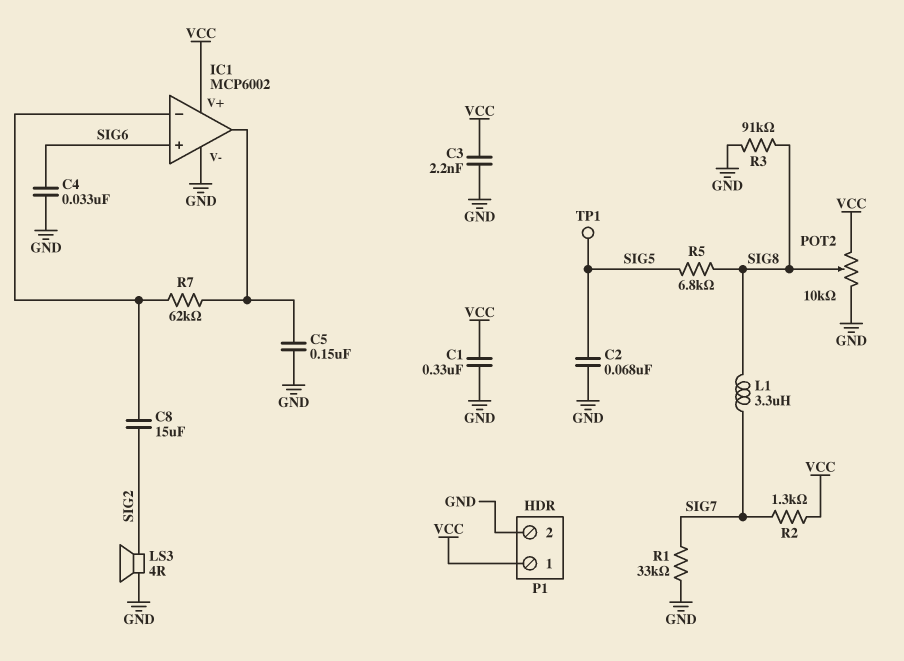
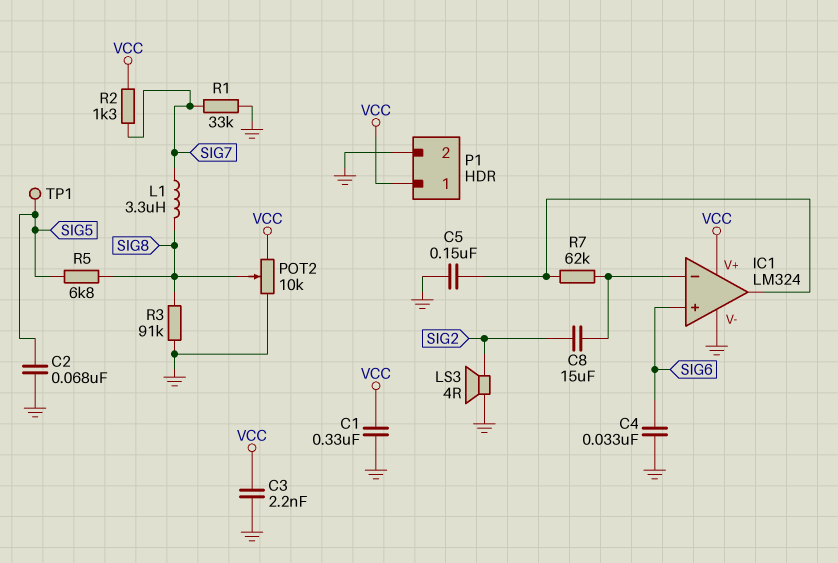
IC1: MCP6002 -> LM324

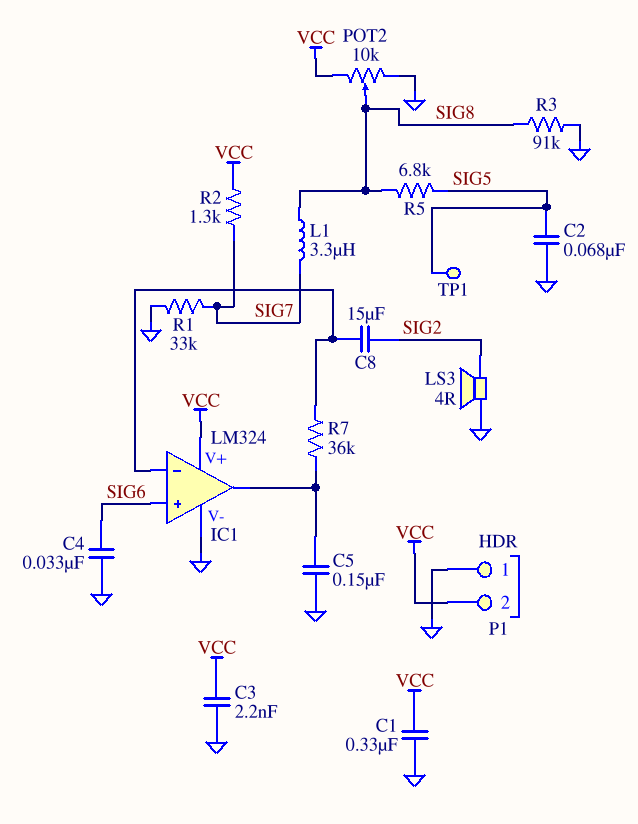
P1 pin 1: VCC -> GND
P1 pin 2: GND -> VCC
R7: 62k (IC1/in-, IC1/out) -> 36k (IC1/in-, IC1/out)

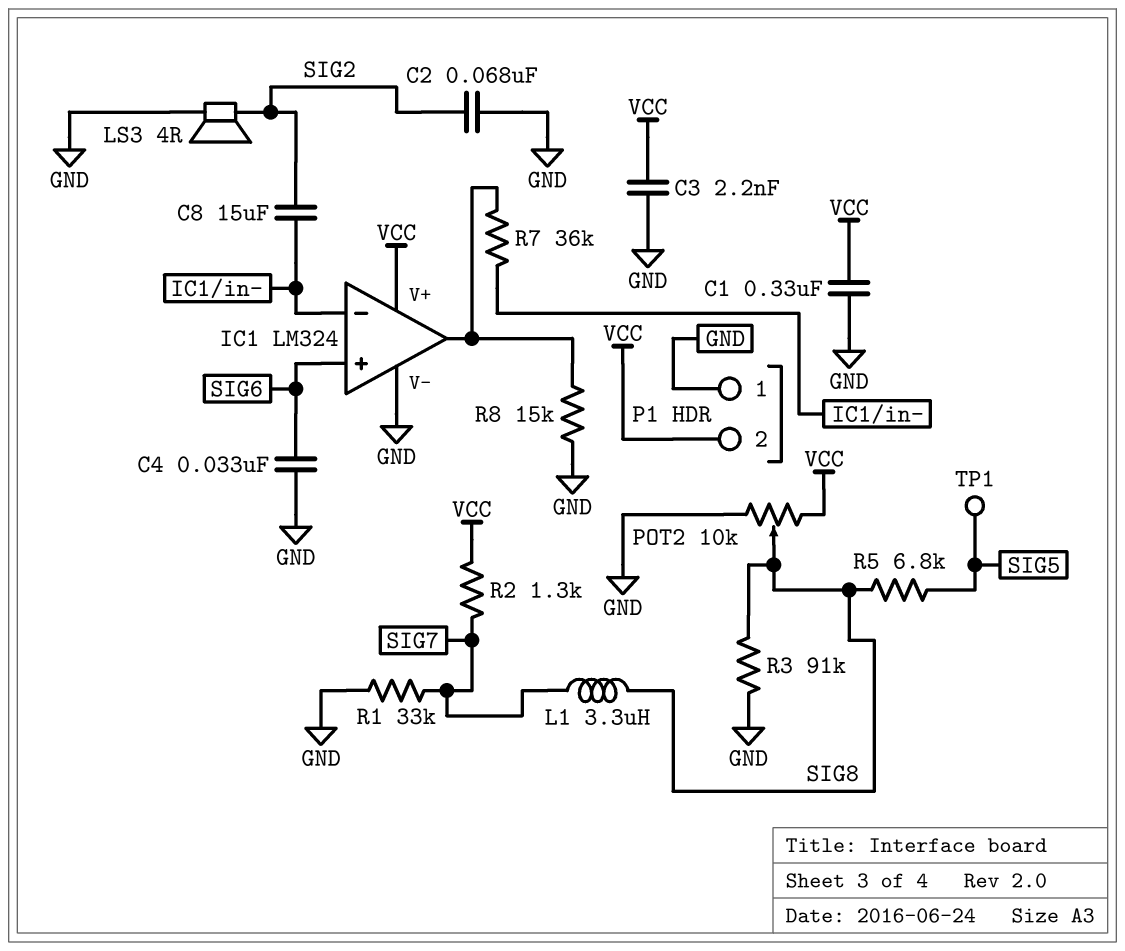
C2: 68nF (GND, SIG5) -> 68nF (GND, SIG2)
C5: 150nF (GND, IC1/out) -> none
R8: none -> 15k (GND, IC1/out)

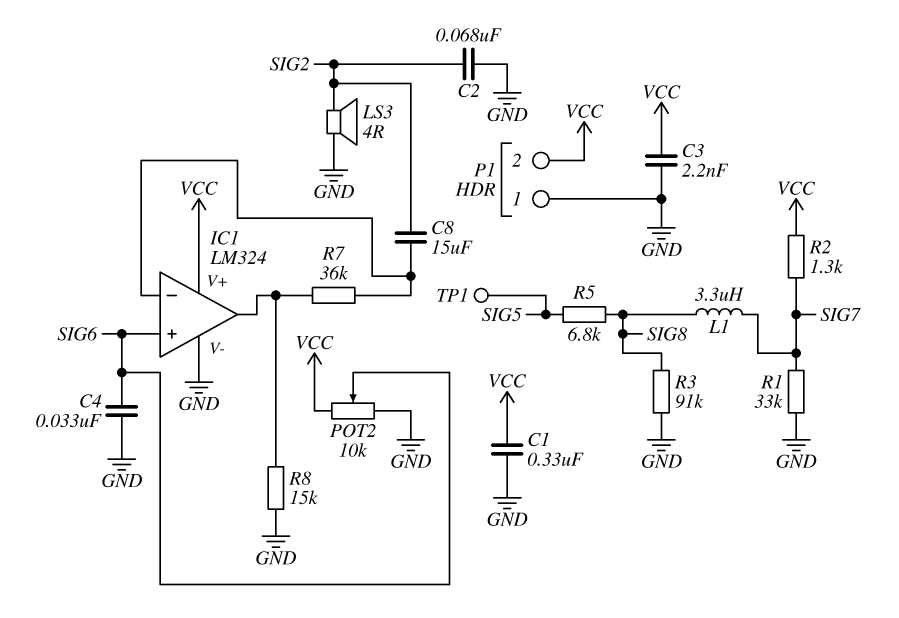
POT2: 10k (GND, VCC, wiper SIG8) -> 10k (GND, VCC, wiper SIG6)

